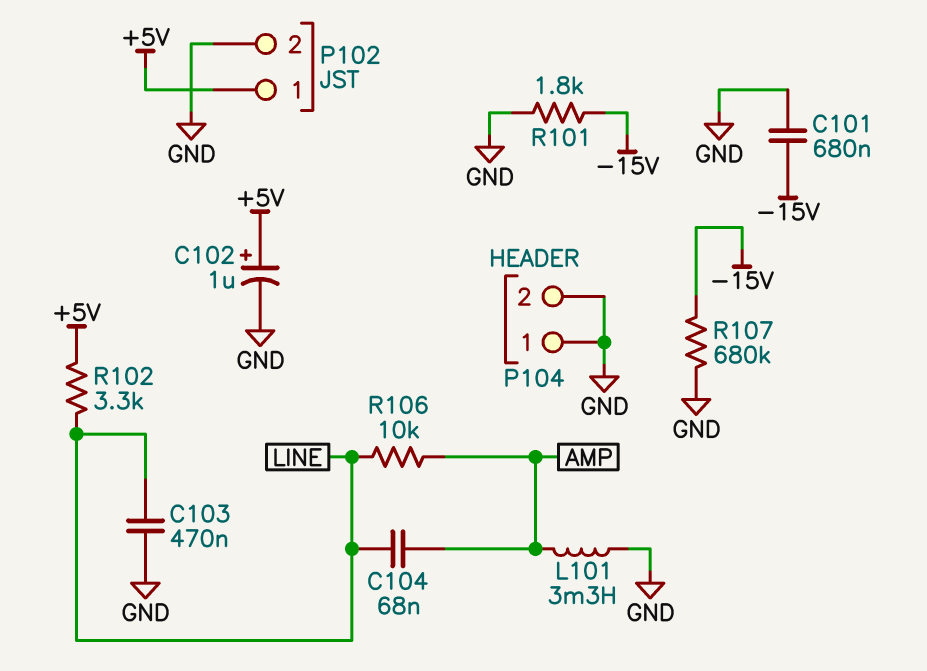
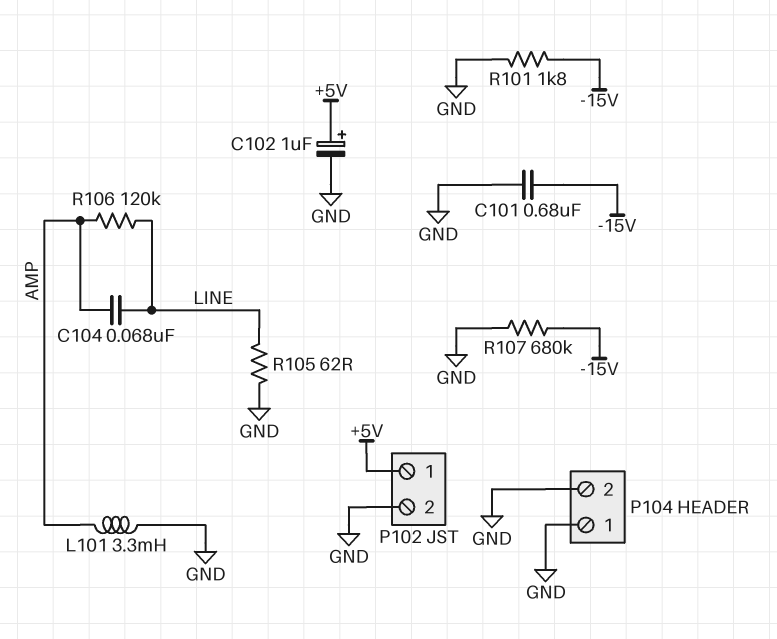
C103: 470nF (GND, LINE) -> none
R102: 3.3k (+5V, LINE) -> none
R105: none -> 62 (GND, LINE)
R106: 10k (AMP, LINE) -> 120k (AMP, LINE)

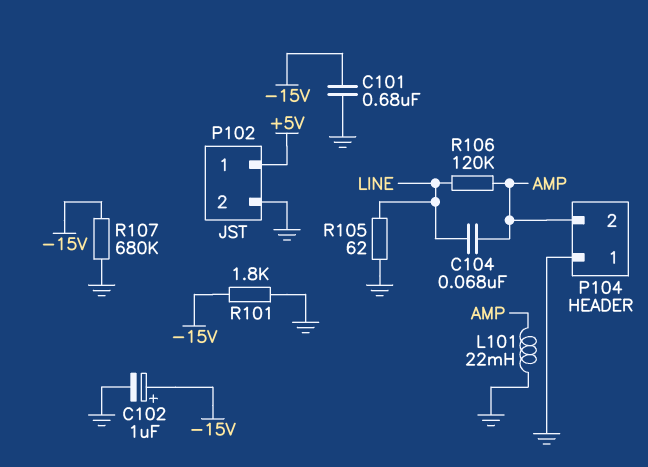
C102: 1uF (plus +5V, minus GND) -> 1uF (plus -15V, minus GND)
L101: 3.3mH (AMP, GND) -> 22mH (AMP, GND)
P104 pin 2: GND -> AMP

